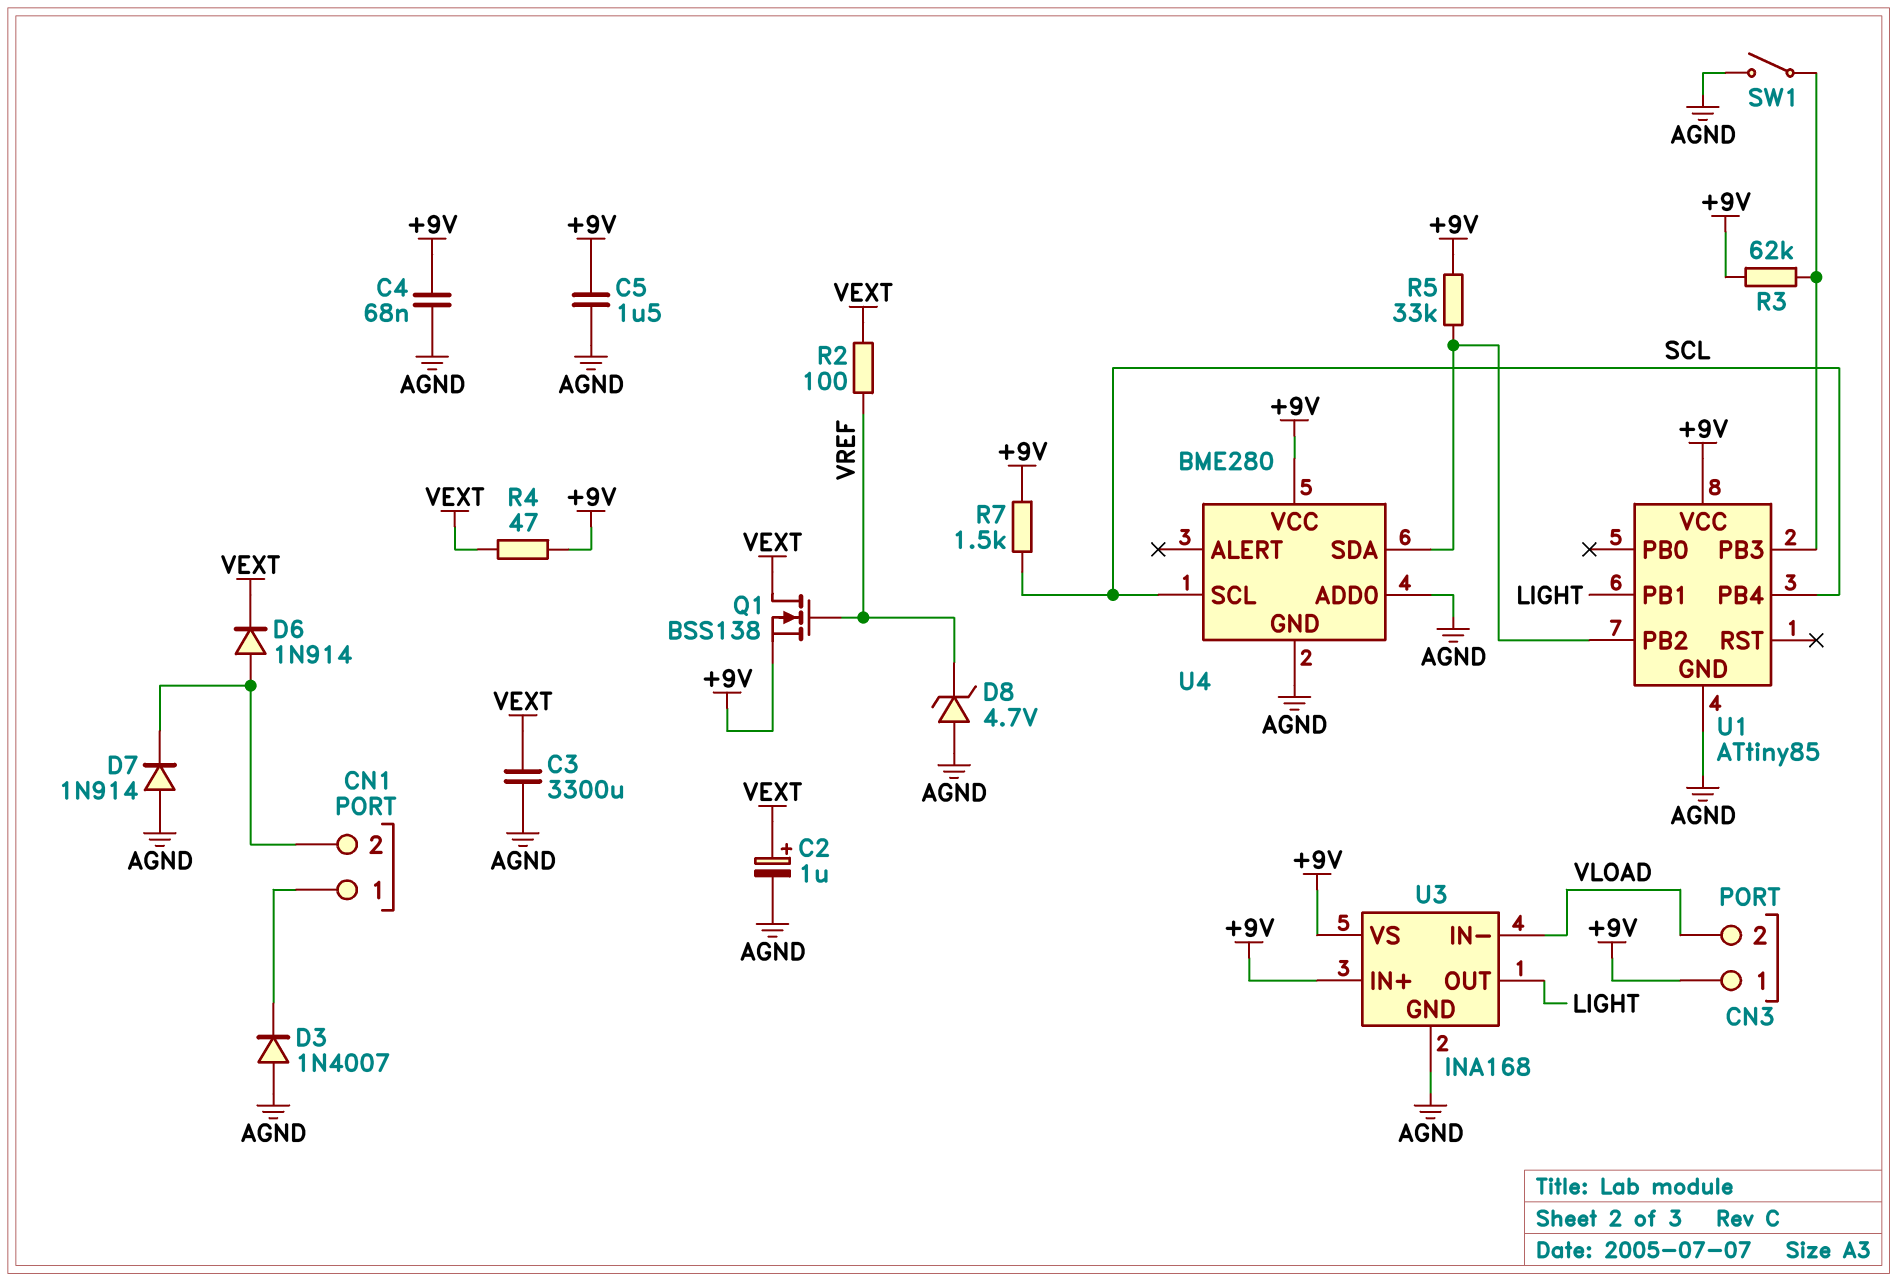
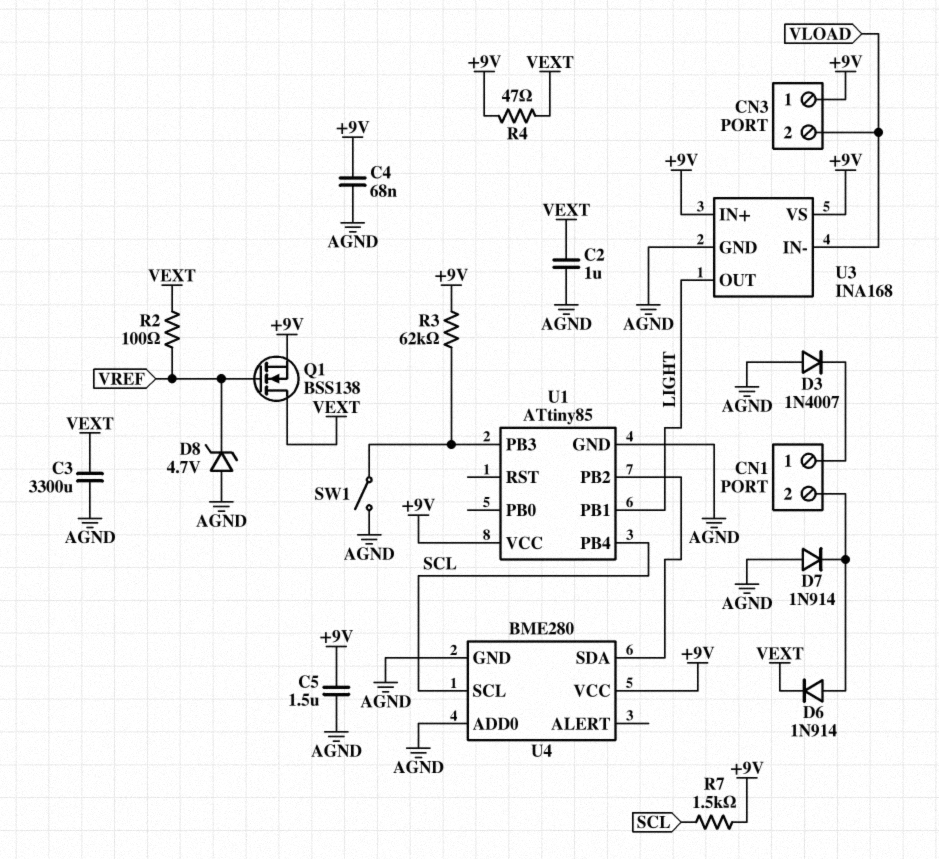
C2: 1uF (plus VEXT, minus AGND) -> 1uF (AGND, VEXT)
R5: 33k (+9V, U1/PB2) -> none

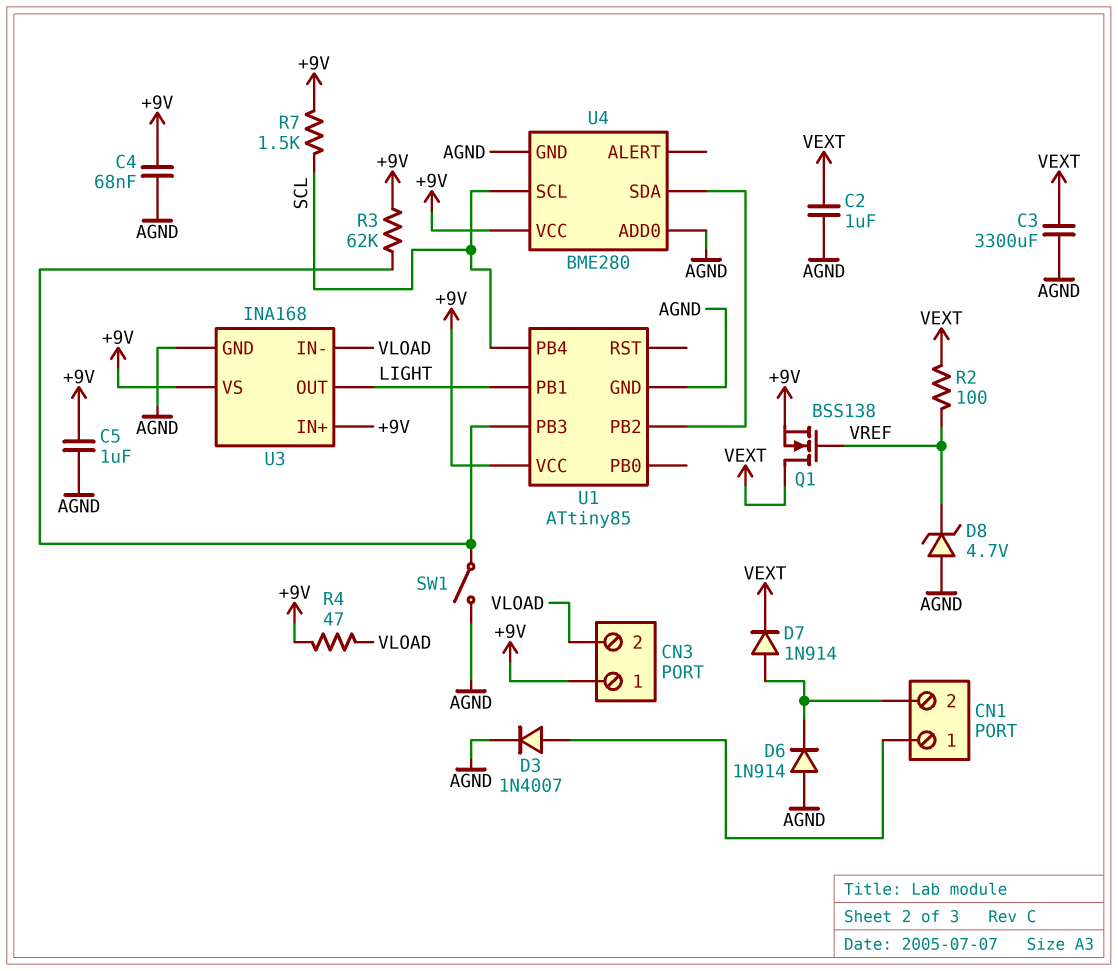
C5: 1.5uF (+9V, AGND) -> 1uF (+9V, AGND)
D3: diode 1N4007 (A AGND, K CN1/1) -> diode 1N4007 (A CN1/1, K AGND)
D6: diode 1N914 (A CN1/2, K VEXT) -> diode 1N914 (A AGND, K CN1/2)
D7: diode 1N914 (A AGND, K CN1/2) -> diode 1N914 (A CN1/2, K VEXT)
R4: 47 (+9V, VEXT) -> 47 (+9V, VLOAD)

